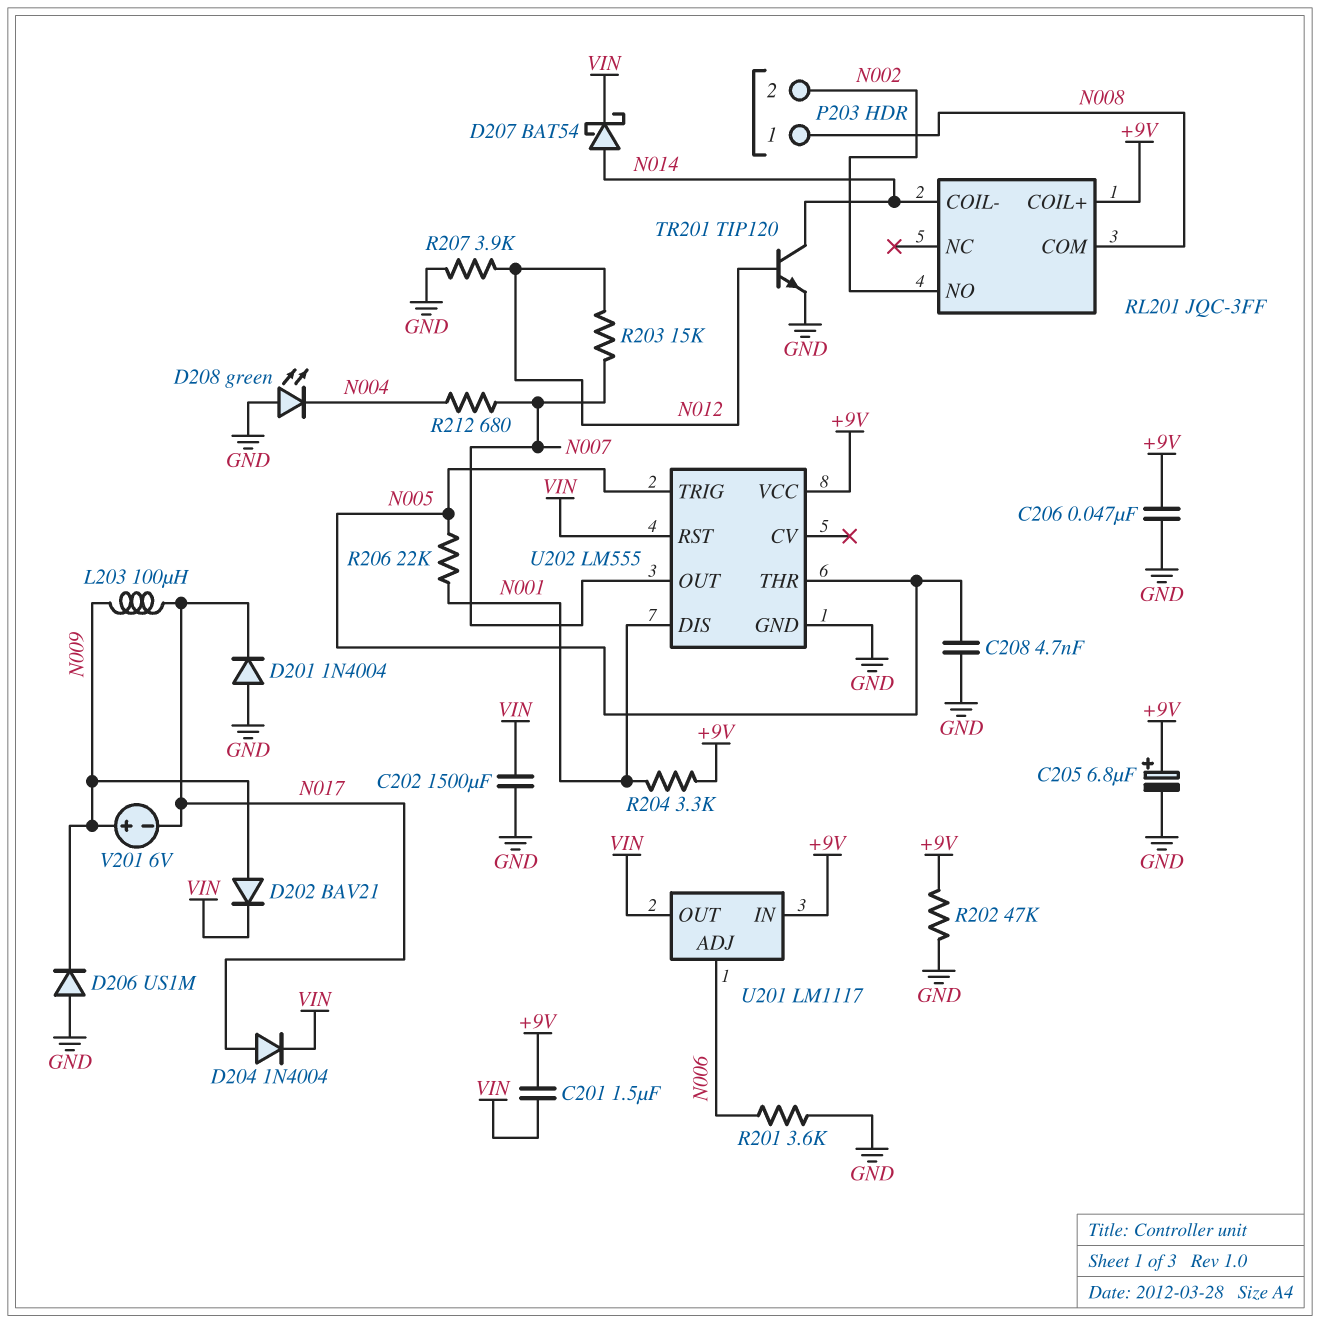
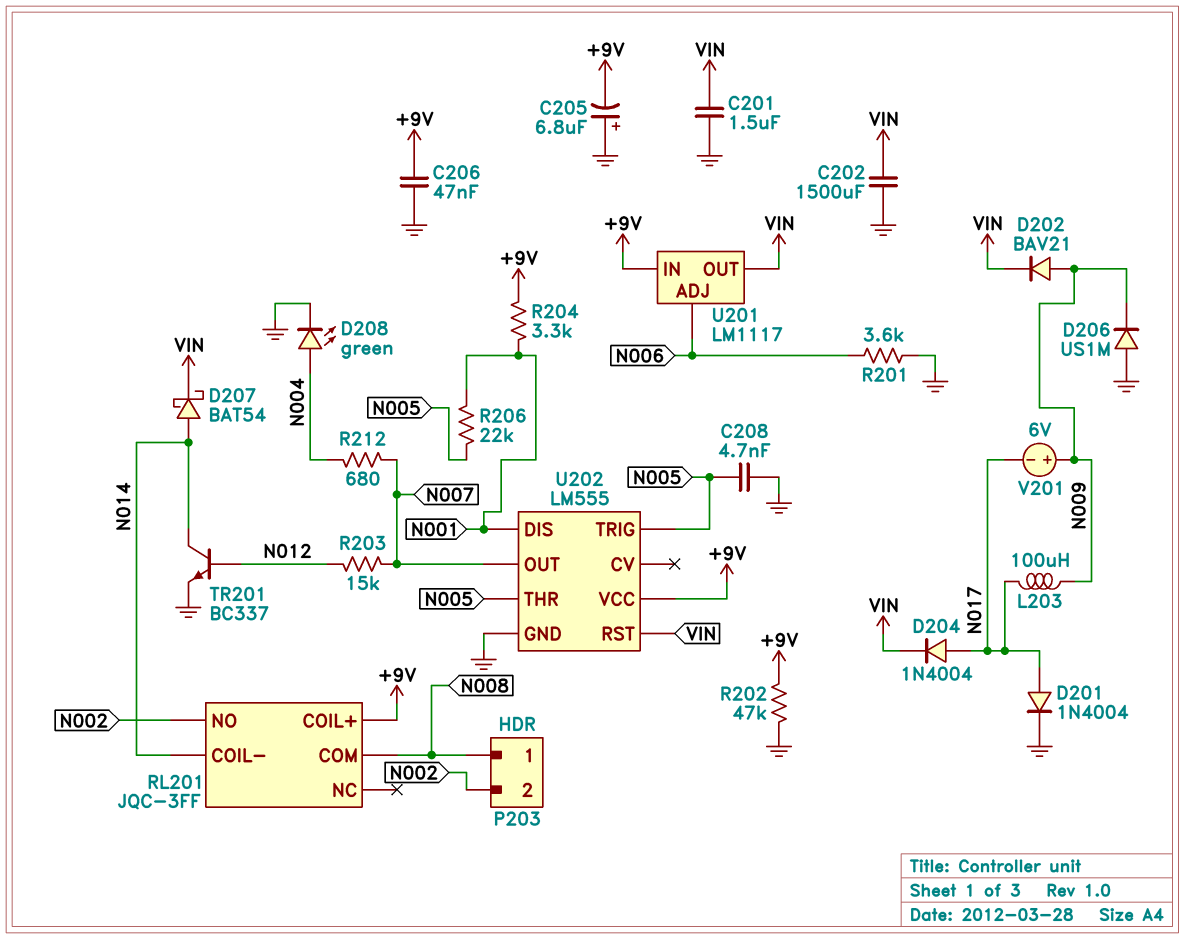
C201: 1.5uF (+9V, VIN) -> 1.5uF (GND, VIN)
C205: 6.8uF (plus +9V, minus GND) -> 6.8uF (plus GND, minus +9V)
D201: diode 1N4004 (A GND, K N017) -> diode 1N4004 (A N017, K GND)
D208: LED green (A GND, K N004) -> LED green (A N004, K GND)
R207: 3.9k (GND, N012) -> none
TR201: NPN TIP120 (B N012, C N014, E GND) -> NPN BC337 (B N012, C N014, E GND)

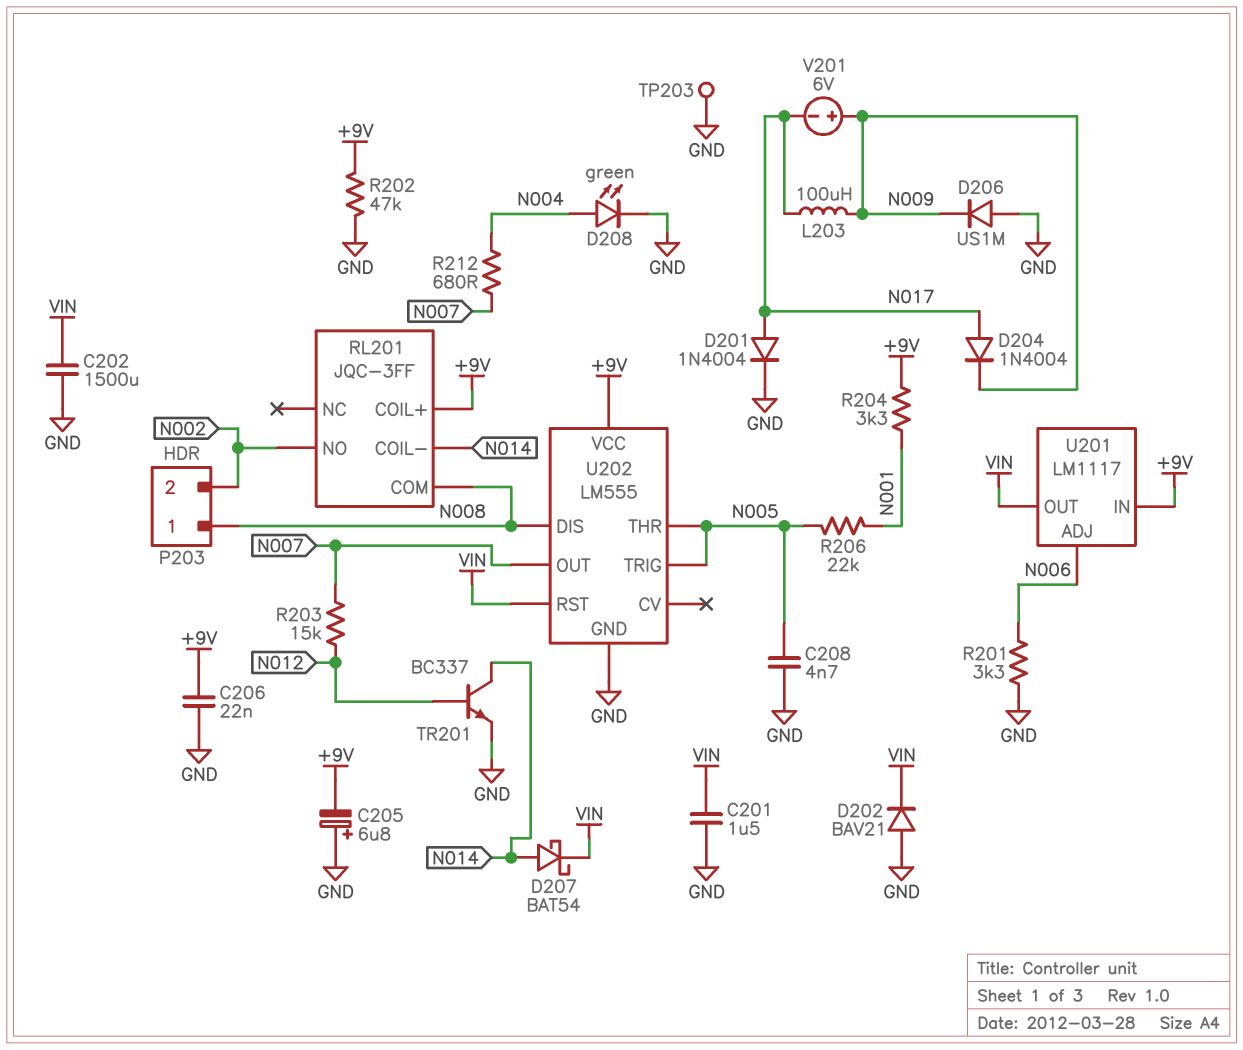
C206: 47nF (+9V, GND) -> 22nF (+9V, GND)
D202: diode BAV21 (A N009, K VIN) -> diode BAV21 (A GND, K VIN)
D204: diode 1N4004 (A N017, K VIN) -> diode 1N4004 (A N017, K N009)
R201: 3.6k (GND, N006) -> 3.3k (GND, N006)
TP203: none -> test point (GND)
U202 pin DIS: N001 -> N008

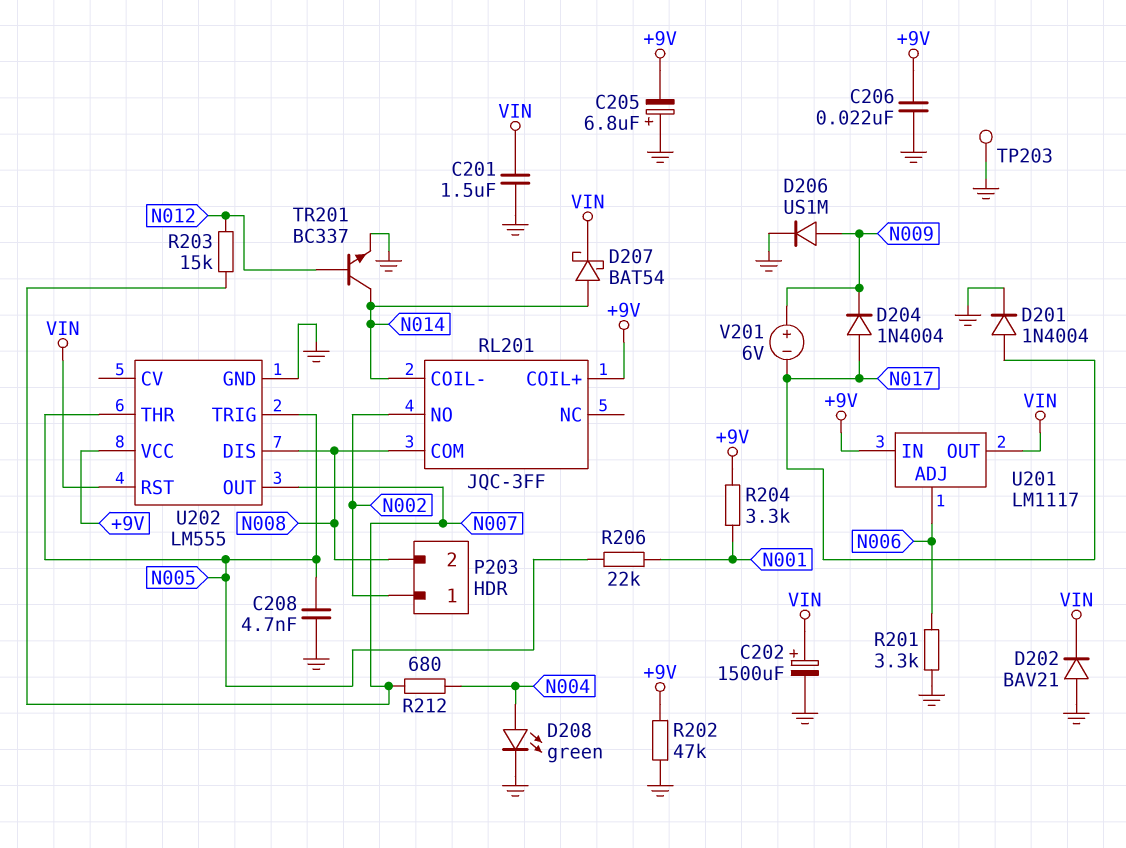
C202: 1500uF (GND, VIN) -> 1500uF (plus VIN, minus GND)
D206: diode US1M (A GND, K N009) -> diode US1M (A N009, K GND)
L203: 100uH (N009, N017) -> none
P203 pin 1: N008 -> N002
P203 pin 2: N002 -> N008

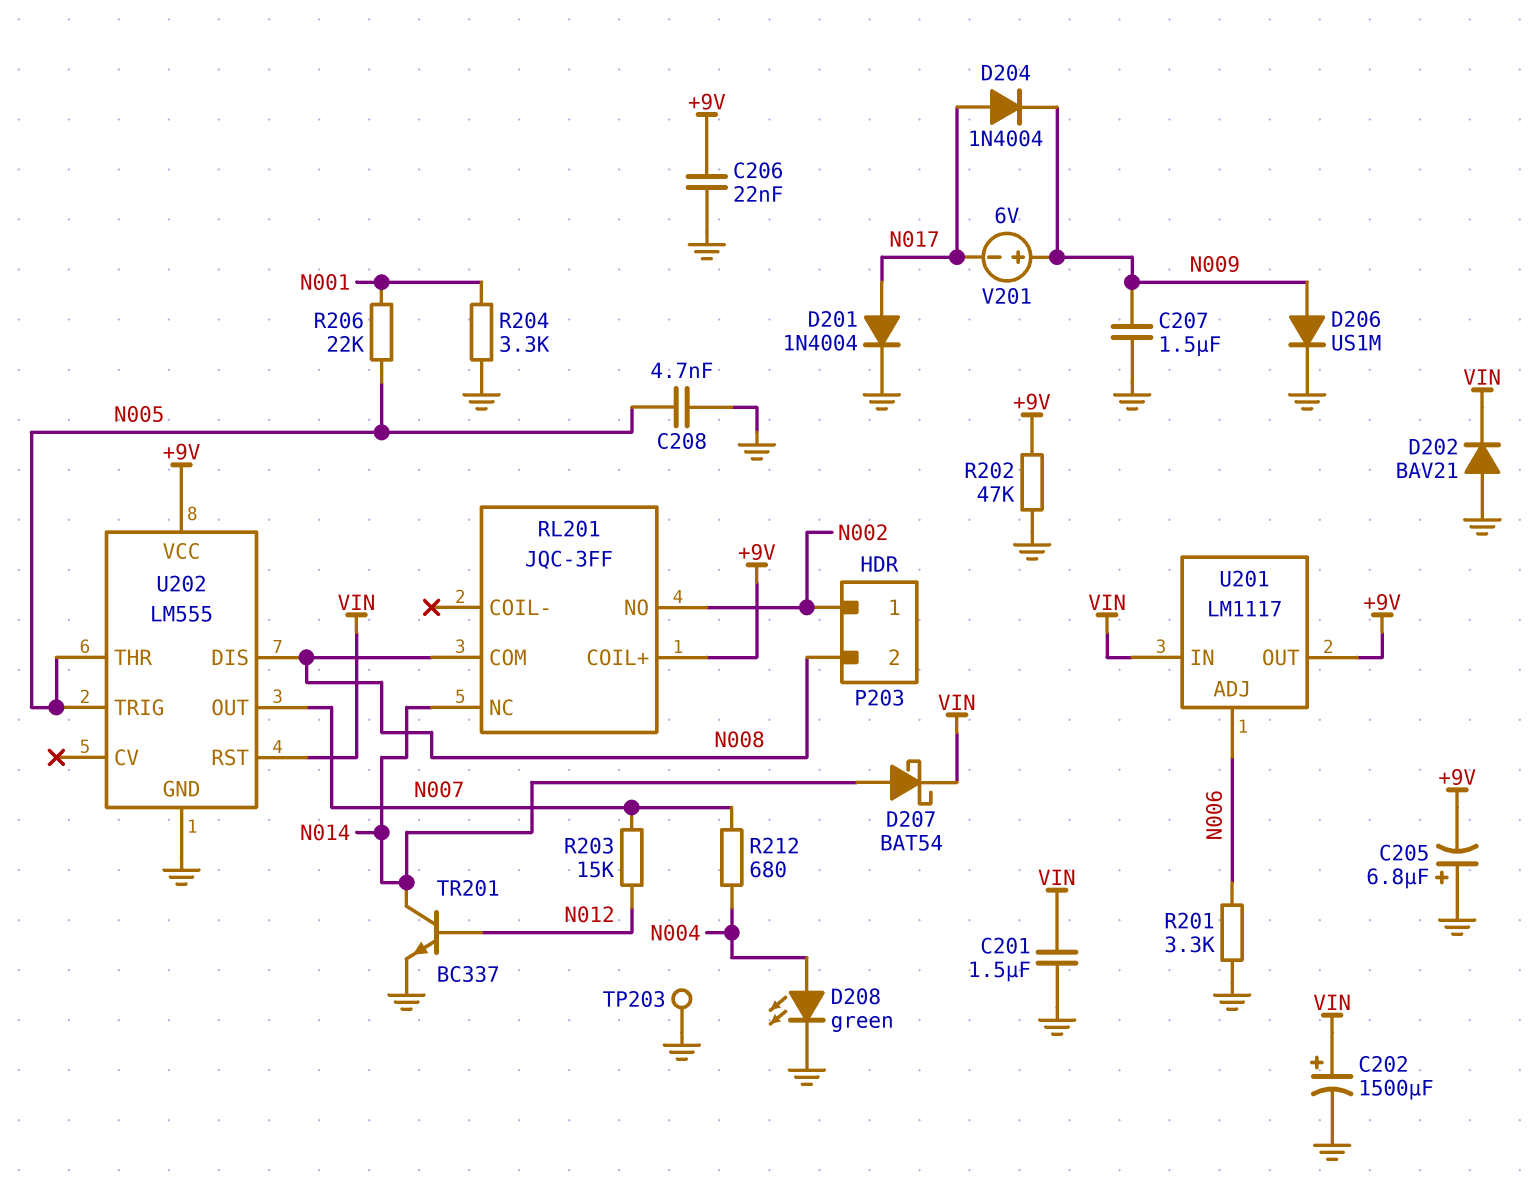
C207: none -> 1.5uF (GND, N009)
R204: 3.3k (+9V, N001) -> 3.3k (GND, N001)
RL201 pin COIL-: N014 -> none
RL201 pin NC: none -> N014
U201 pin IN: +9V -> VIN
U201 pin OUT: VIN -> +9V

